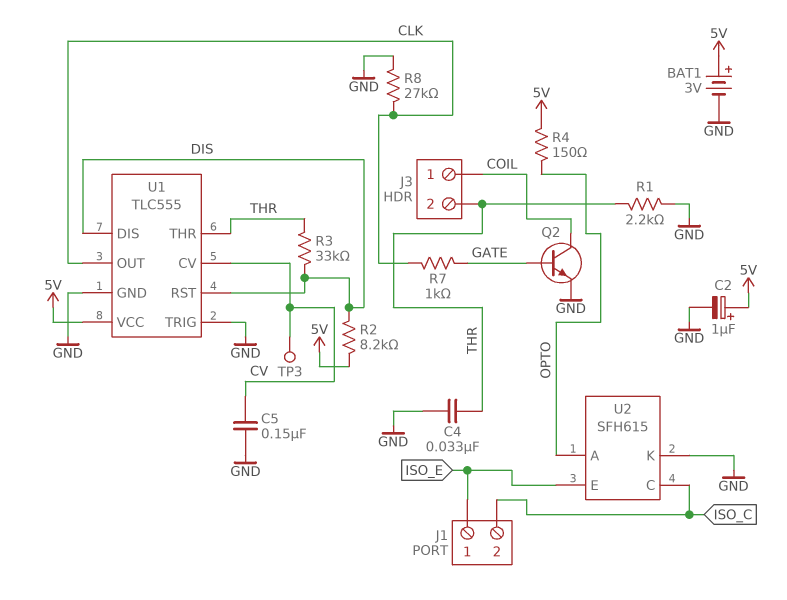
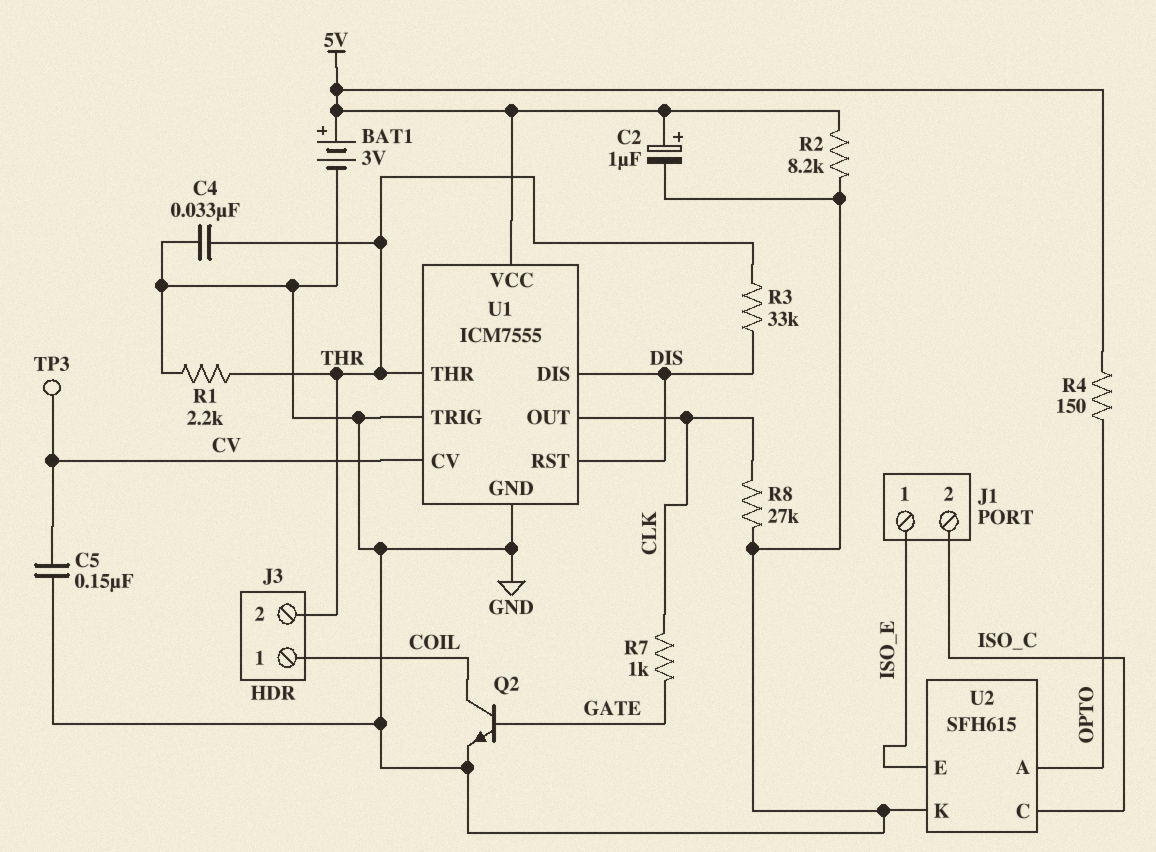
R2: 8.2k (5V, DIS) -> 8.2k (5V, GND)
U1: TLC555 -> ICM7555

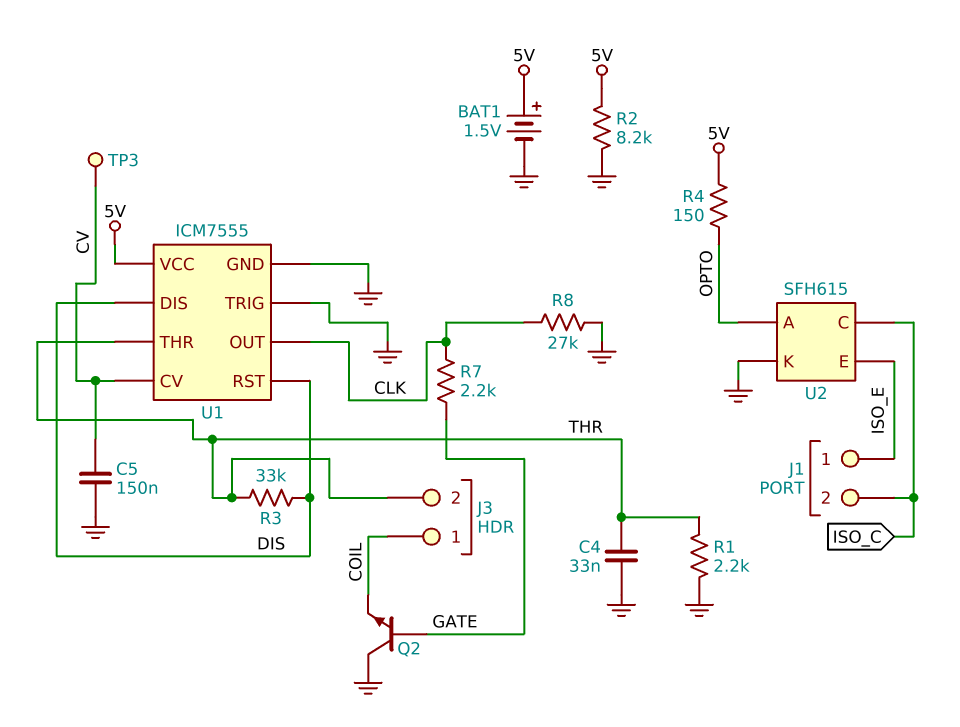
BAT1: 3V (plus 5V, minus GND) -> 1.5V (plus 5V, minus GND)
C2: 1uF (plus 5V, minus GND) -> none
Q2: NPN (B GATE, C COIL, E GND) -> NPN (B GATE, C GND, E COIL)
R7: 1k (CLK, GATE) -> 2.2k (CLK, GATE)

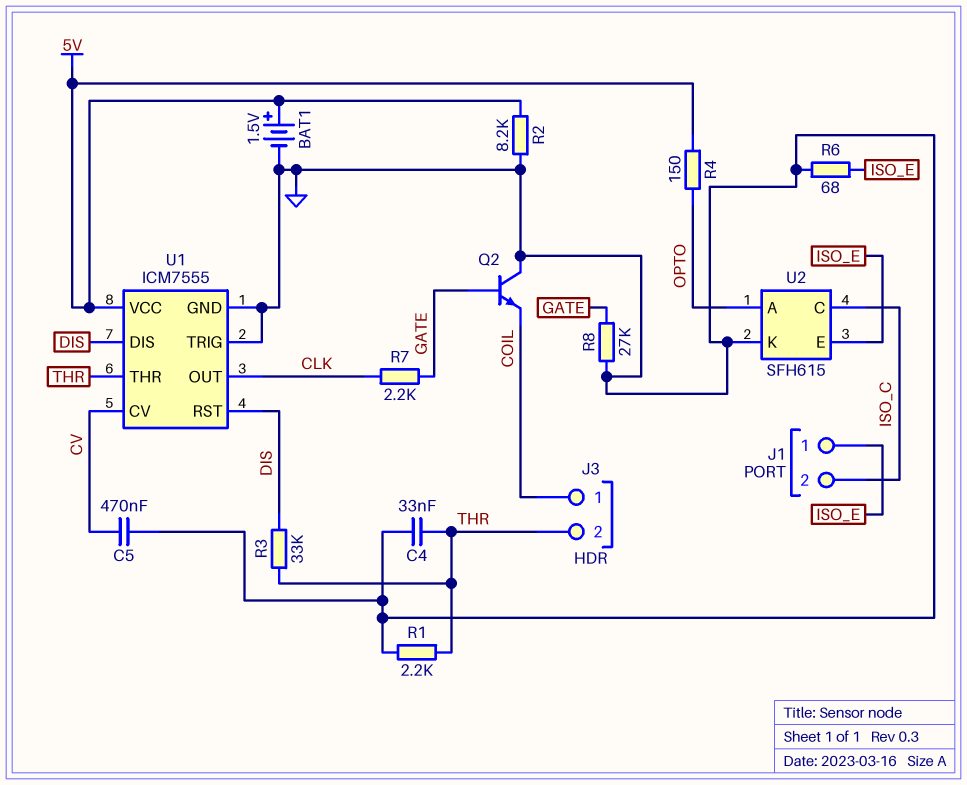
C5: 150nF (CV, GND) -> 470nF (CV, GND)
R6: none -> 68 (GND, ISO_E)
R8: 27k (CLK, GND) -> 27k (GATE, GND)
TP3: test point (CV) -> none

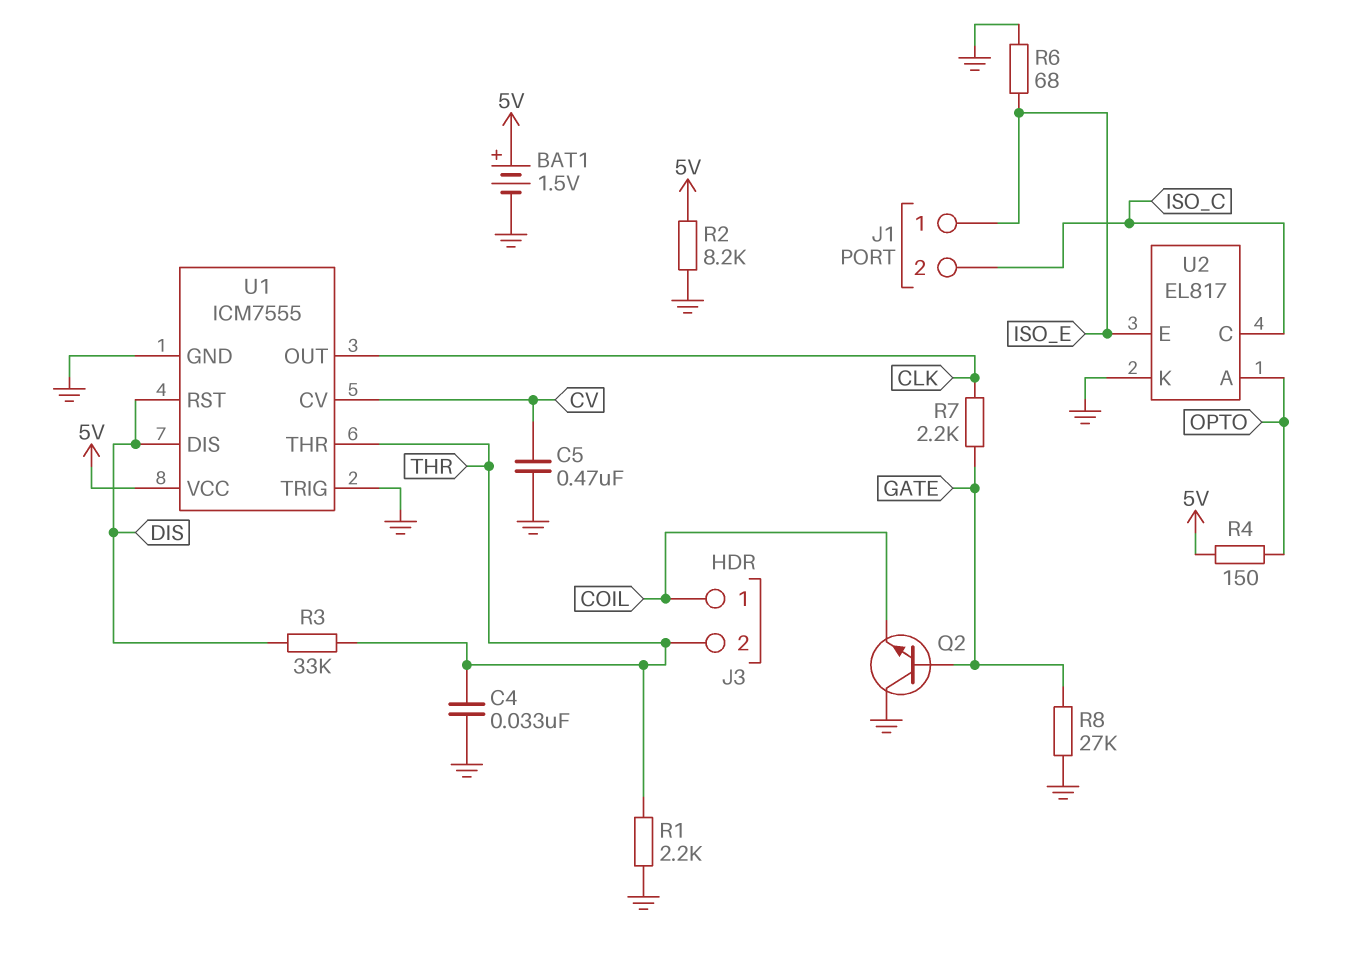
U2: SFH615 -> EL817

